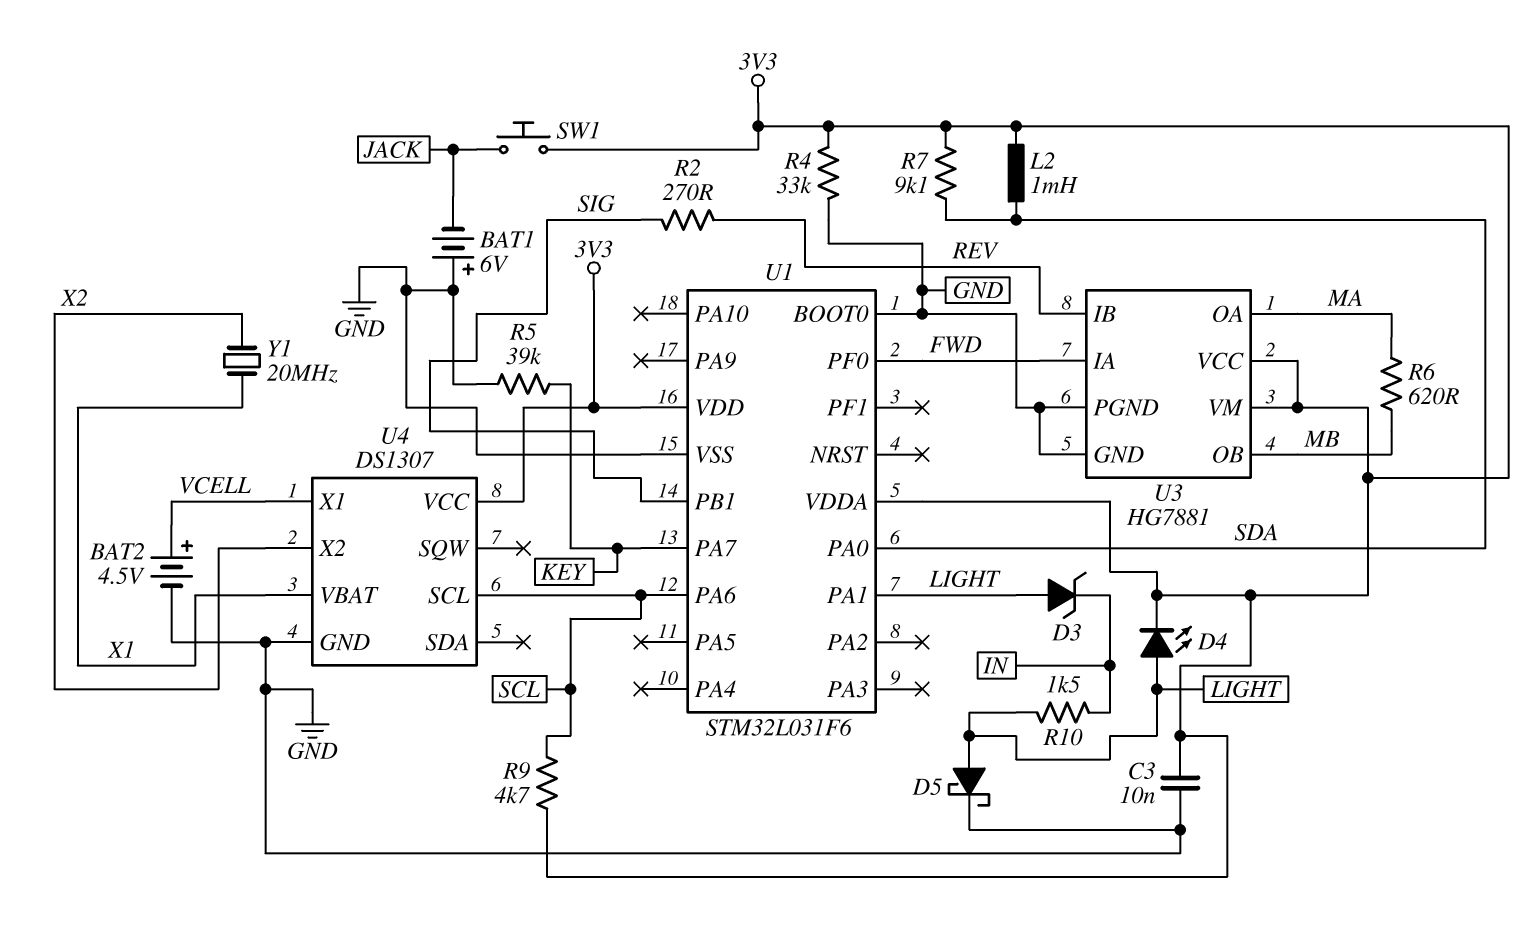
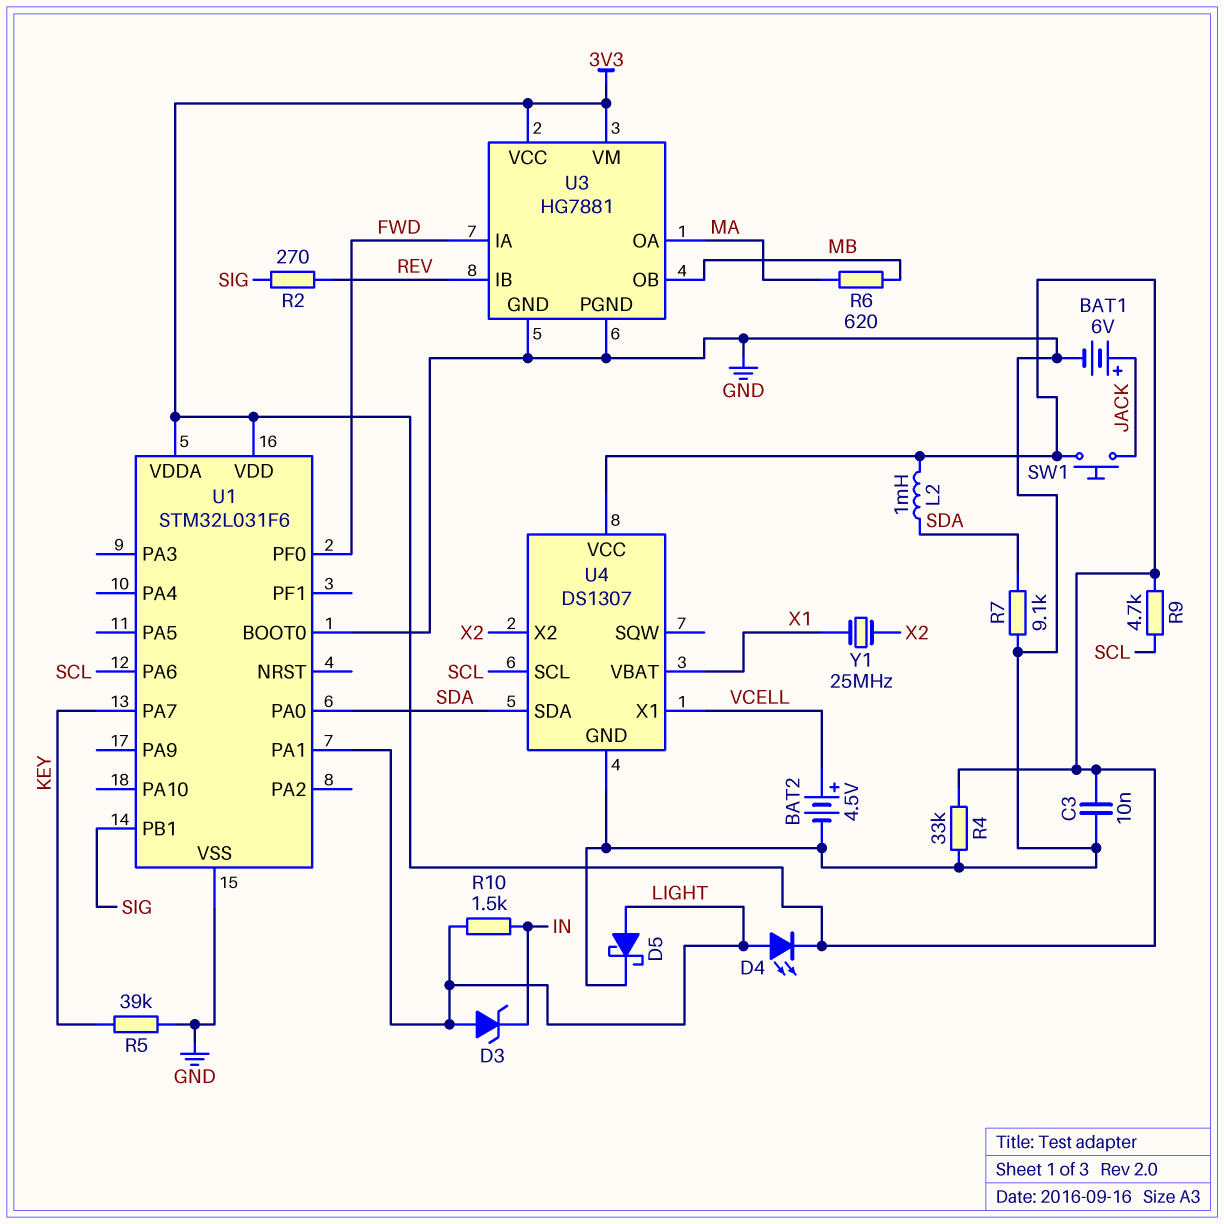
BAT1: 6V (plus GND, minus JACK) -> 6V (plus JACK, minus GND)
R7: 9.1k (3V3, SDA) -> 9.1k (GND, SDA)
U4 pin SDA: none -> SDA
Y1: 20MHz (X1, X2) -> 25MHz (X1, X2)

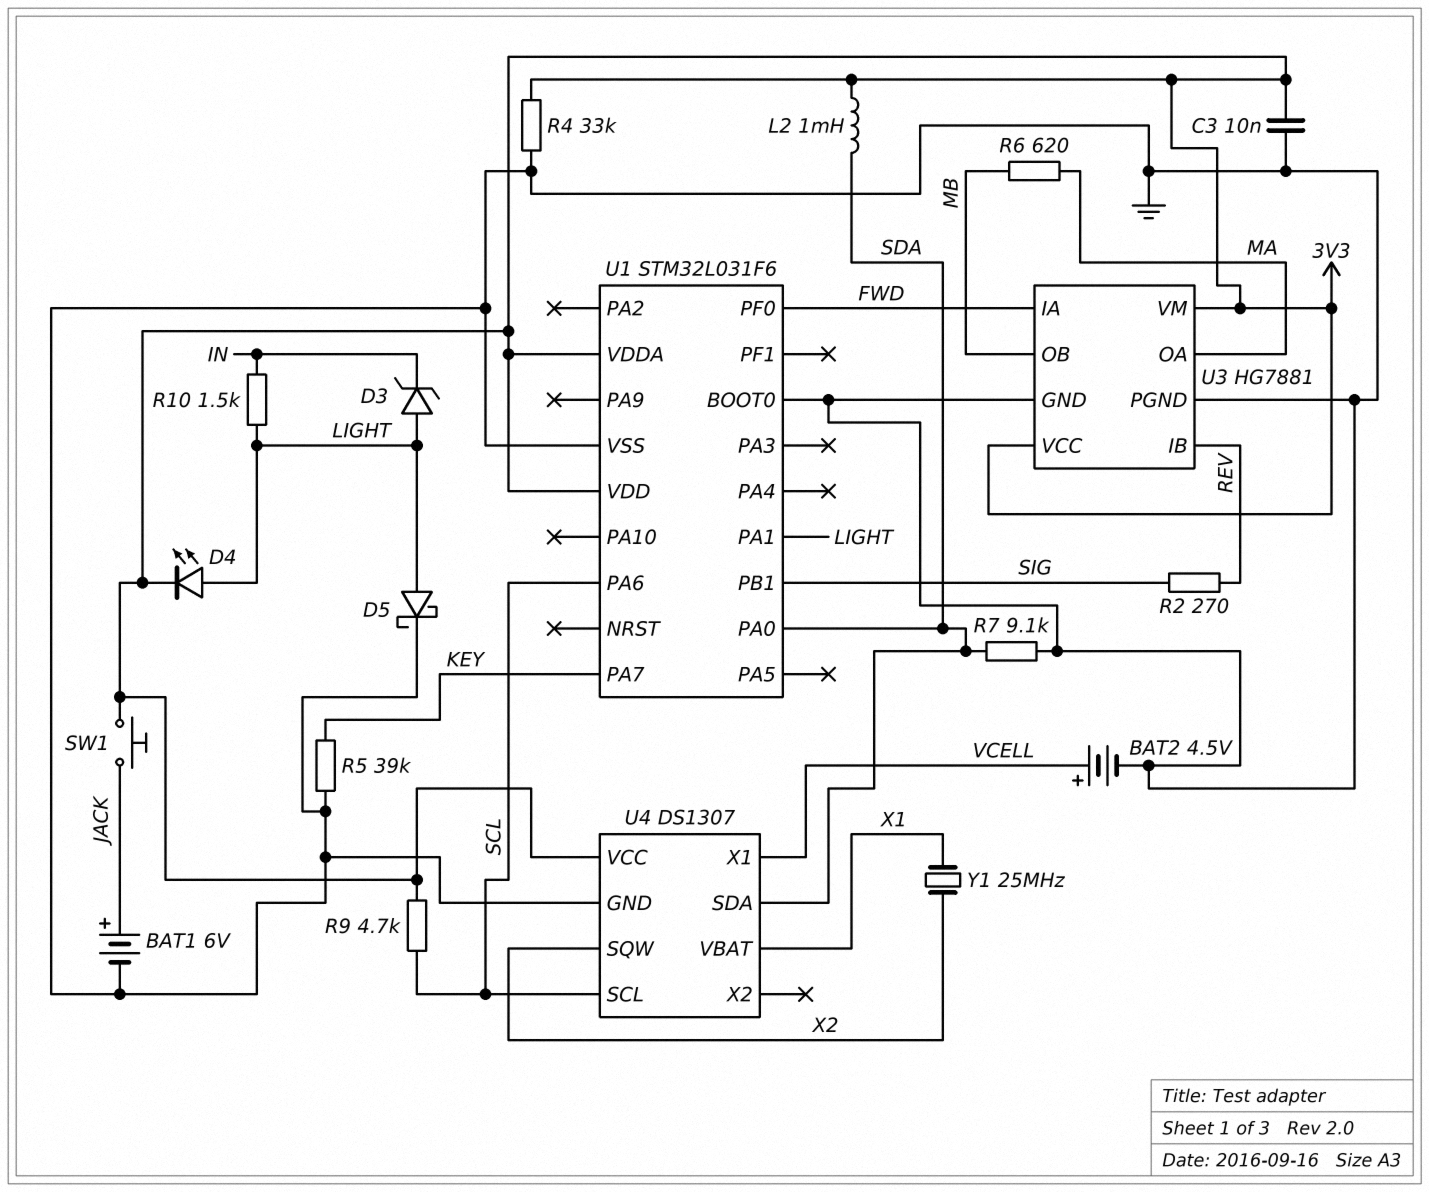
U4 pin SQW: none -> X2
U4 pin X2: X2 -> none

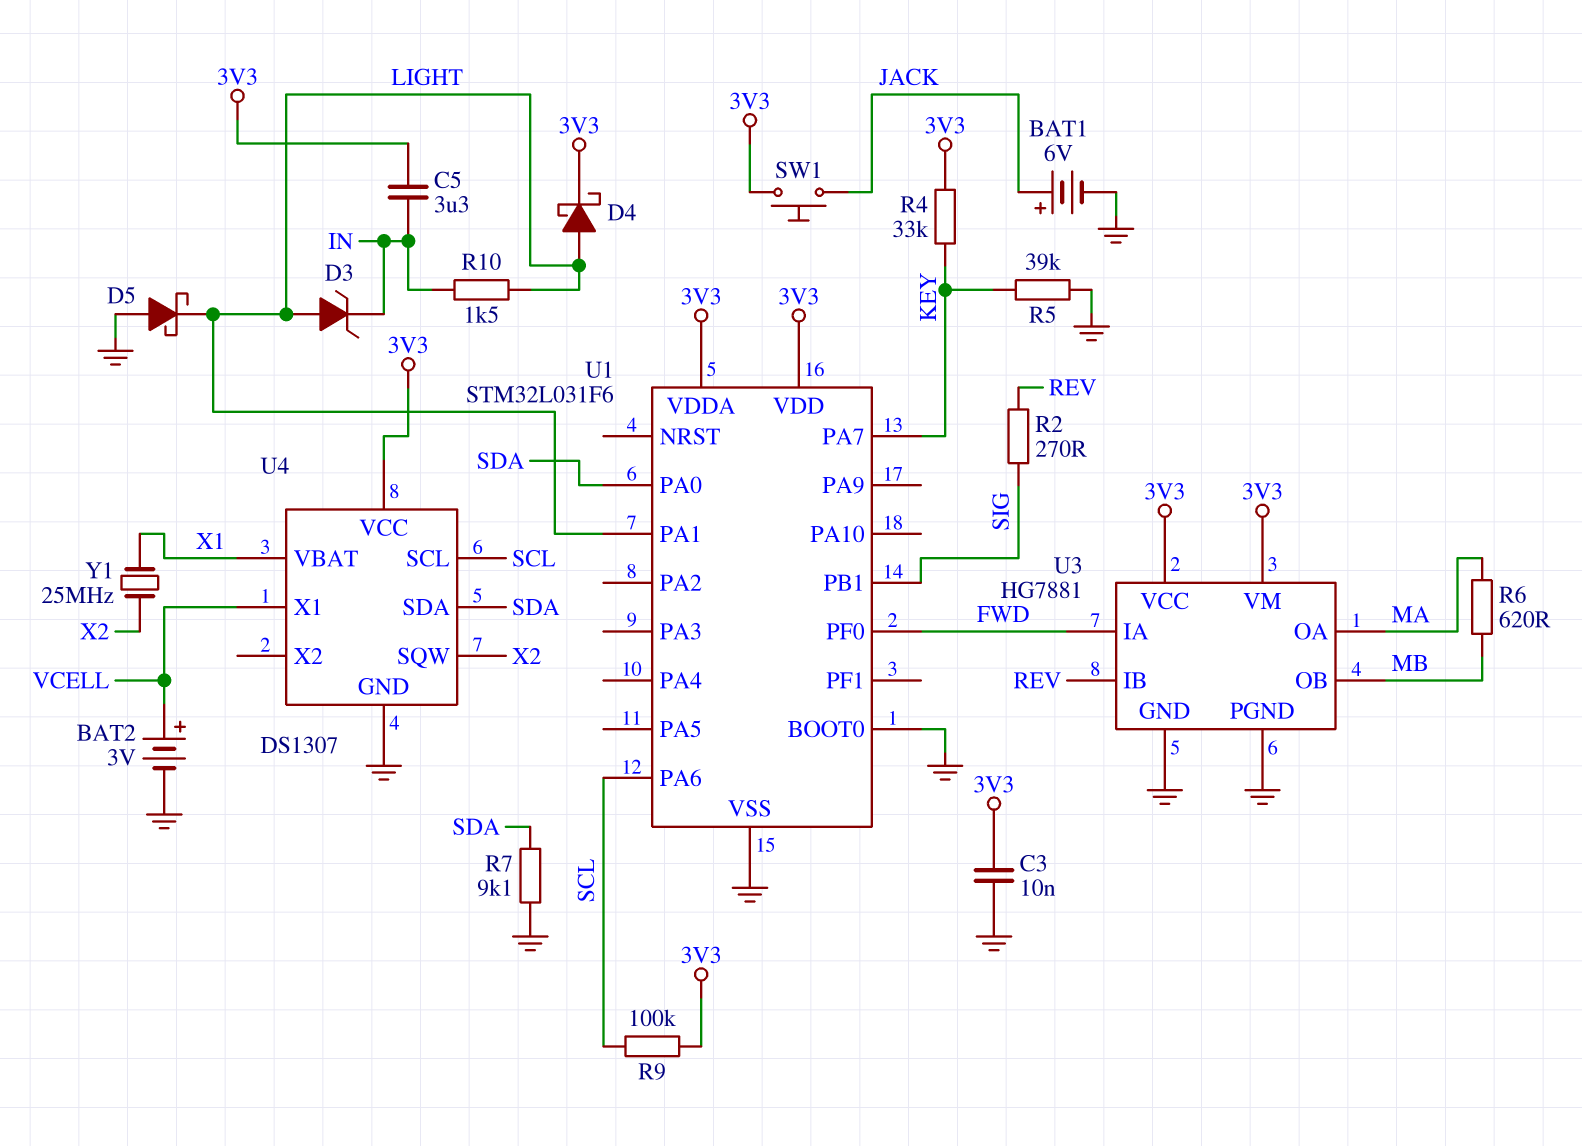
BAT2: 4.5V (plus VCELL, minus GND) -> 3V (plus VCELL, minus GND)
C5: none -> 3.3uF (3V3, IN)
D4: LED (A LIGHT, K 3V3) -> schottky (A LIGHT, K 3V3)
D5: schottky (A LIGHT, K GND) -> schottky (A GND, K LIGHT)
L2: 1mH (3V3, SDA) -> none
R4: 33k (3V3, GND) -> 33k (3V3, KEY)
R9: 4.7k (3V3, SCL) -> 100k (3V3, SCL)

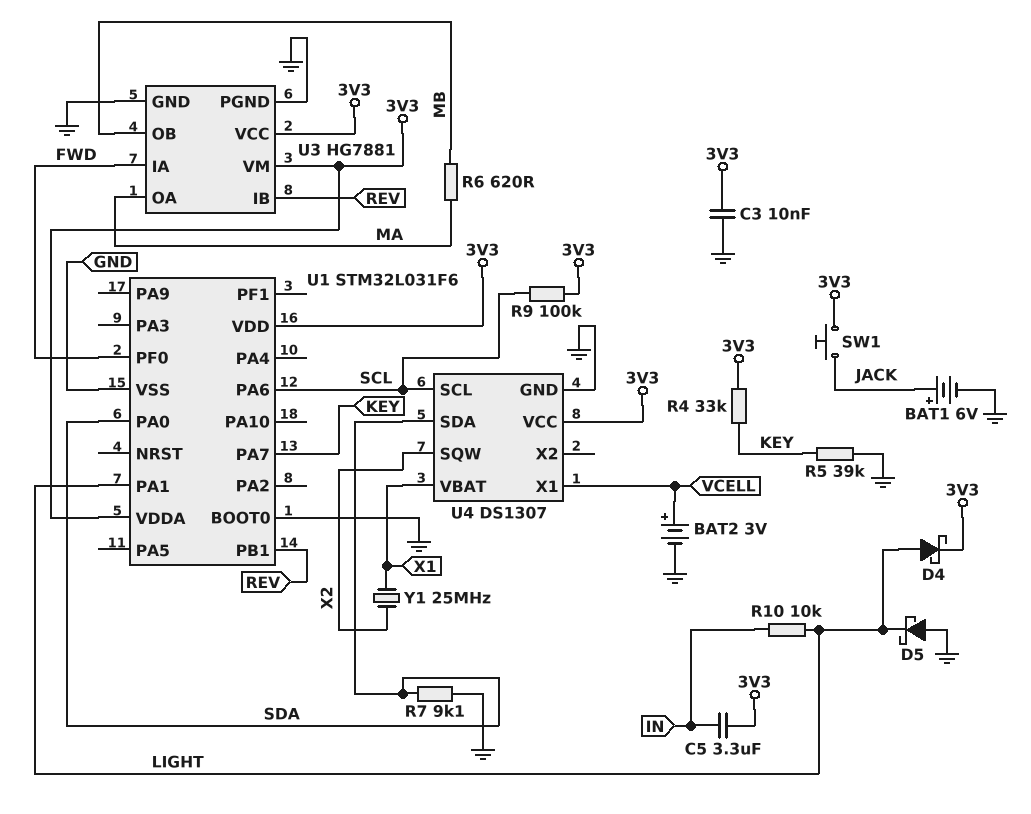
D3: zener (A LIGHT, K IN) -> none
R2: 270 (REV, SIG) -> none
R10: 1.5k (IN, LIGHT) -> 10k (IN, LIGHT)
U1 pin PB1: SIG -> REV

